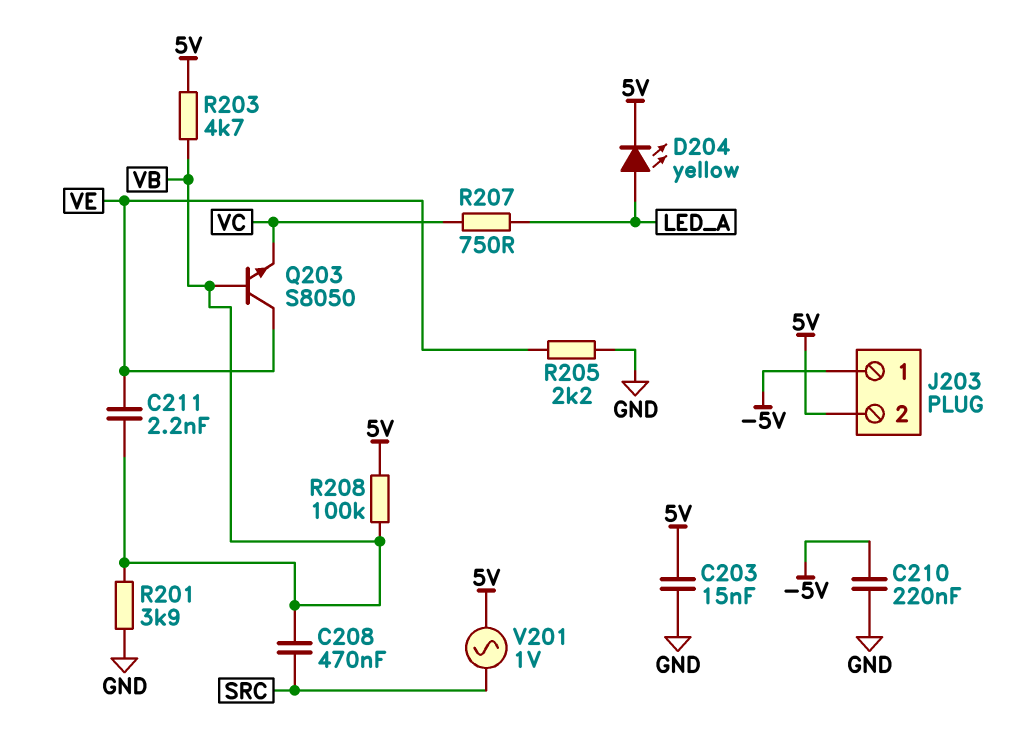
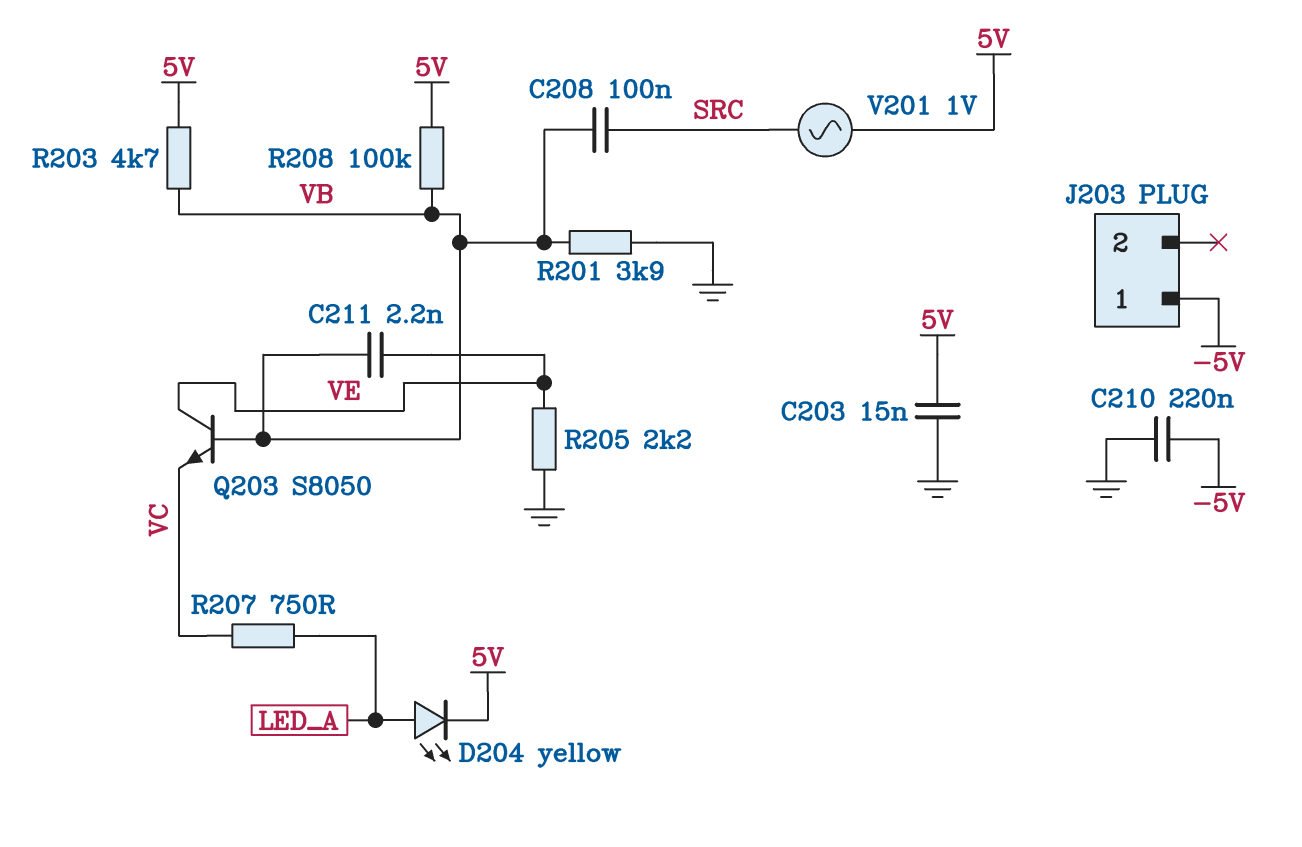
C208: 470nF (SRC, VB) -> 100nF (SRC, VB)
J203 pin 2: 5V -> none

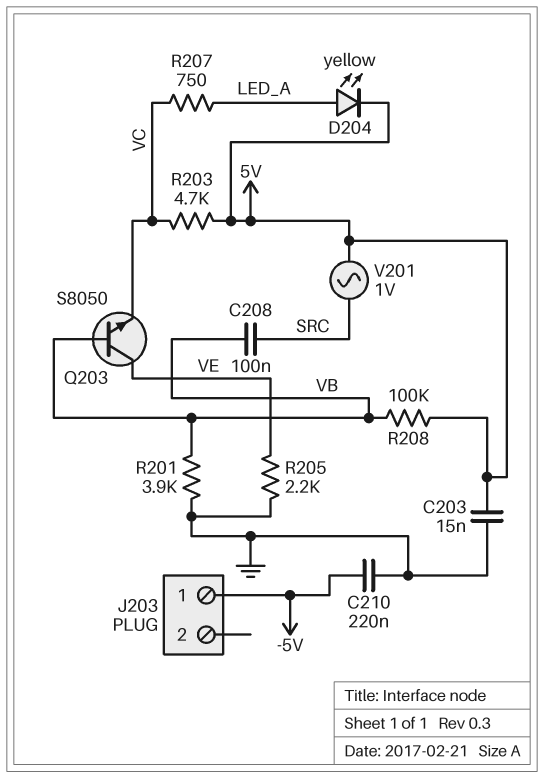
C211: 2.2nF (VB, VE) -> none
R203: 4.7k (5V, VB) -> 4.7k (5V, VC)

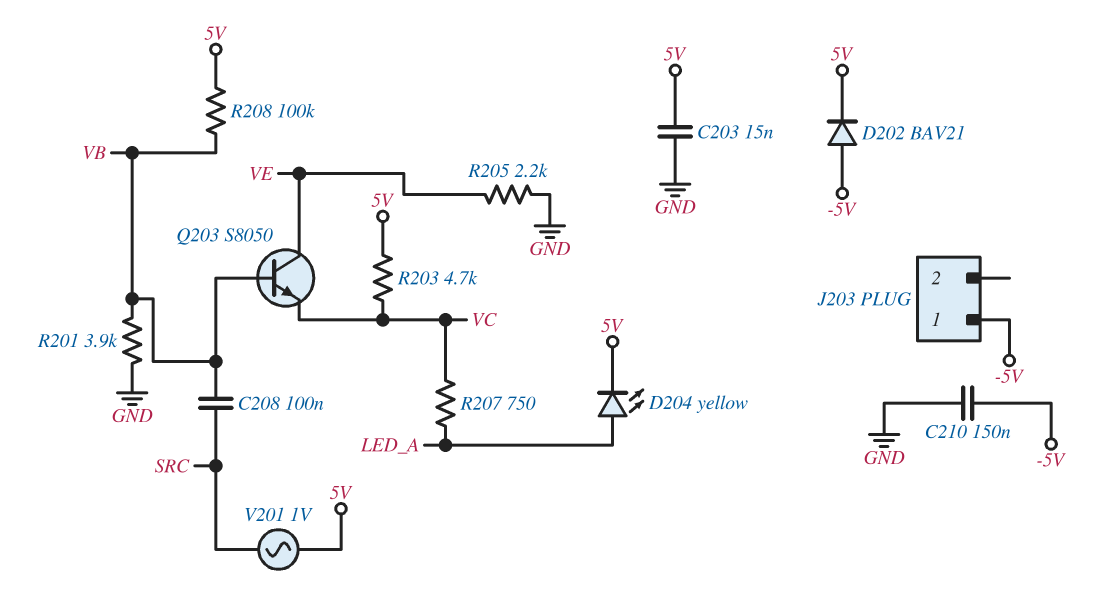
C210: 220nF (-5V, GND) -> 150nF (-5V, GND)
D202: none -> diode BAV21 (A -5V, K 5V)

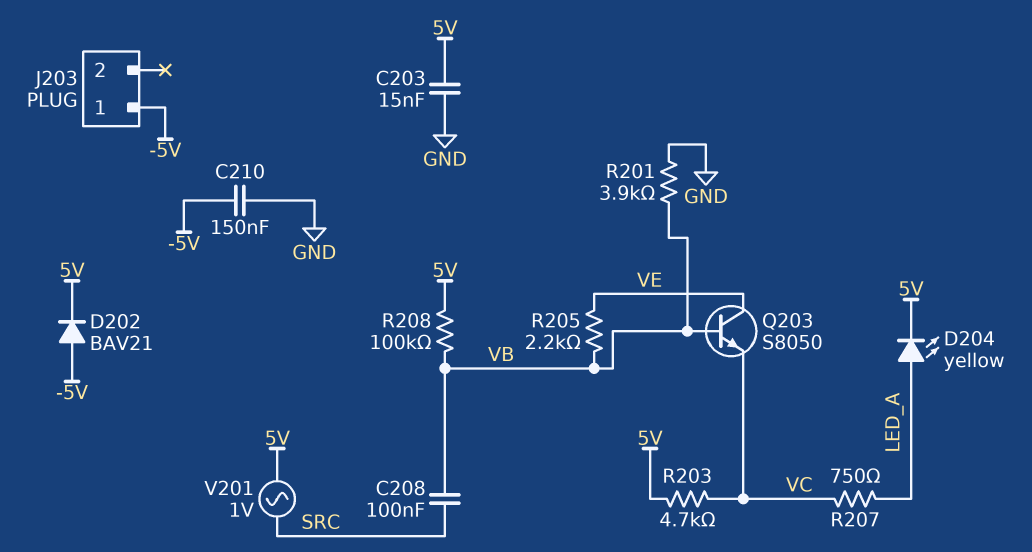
R205: 2.2k (GND, VE) -> 2.2k (VB, VE)

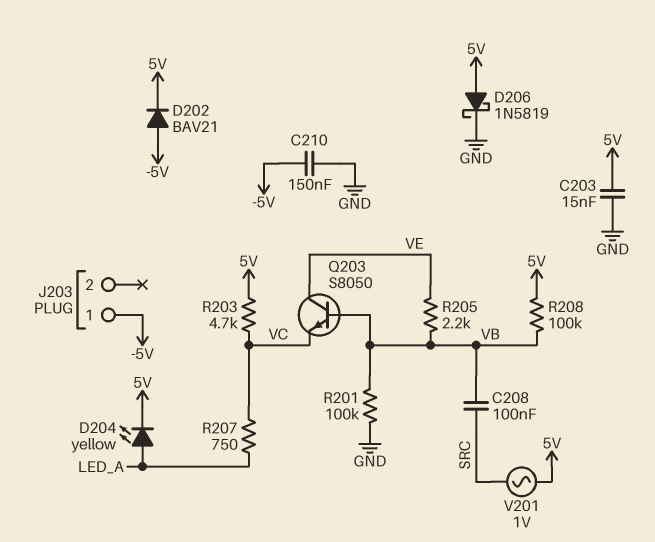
D206: none -> schottky 1N5819 (A 5V, K GND)
R201: 3.9k (GND, VB) -> 100k (GND, VB)

